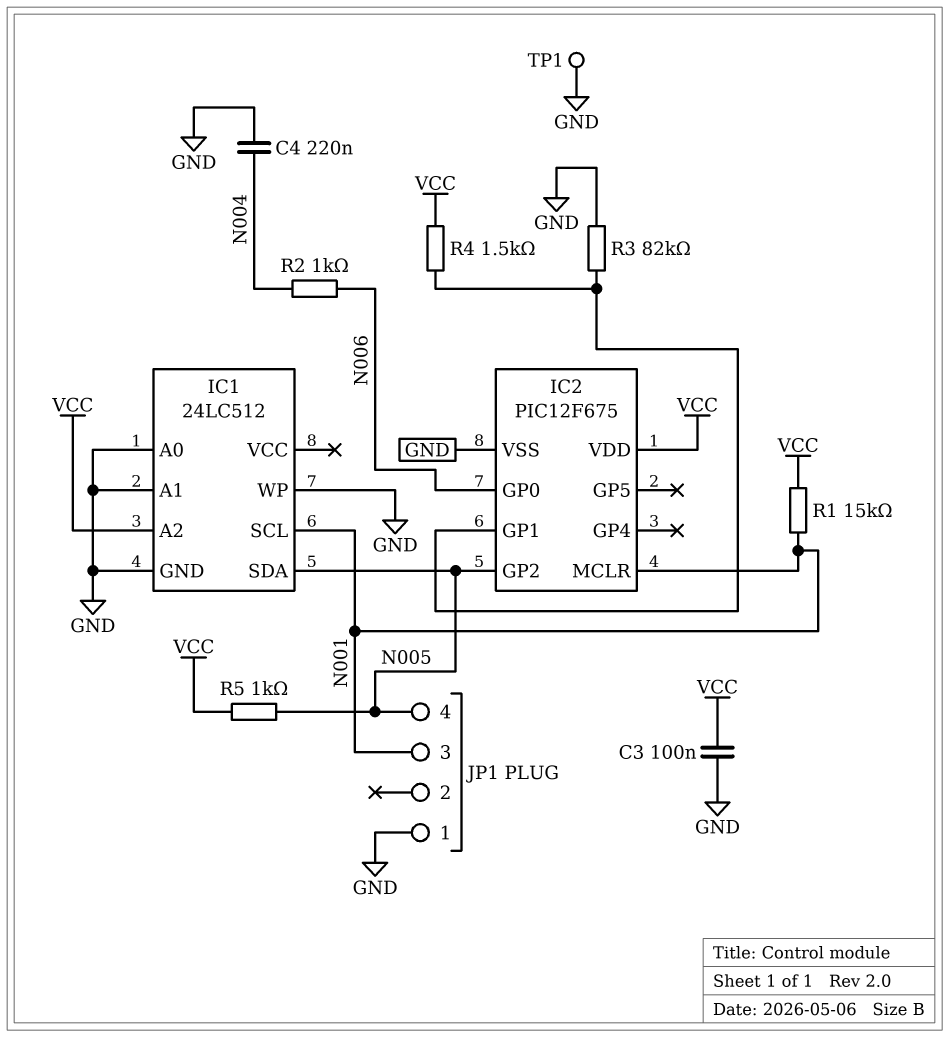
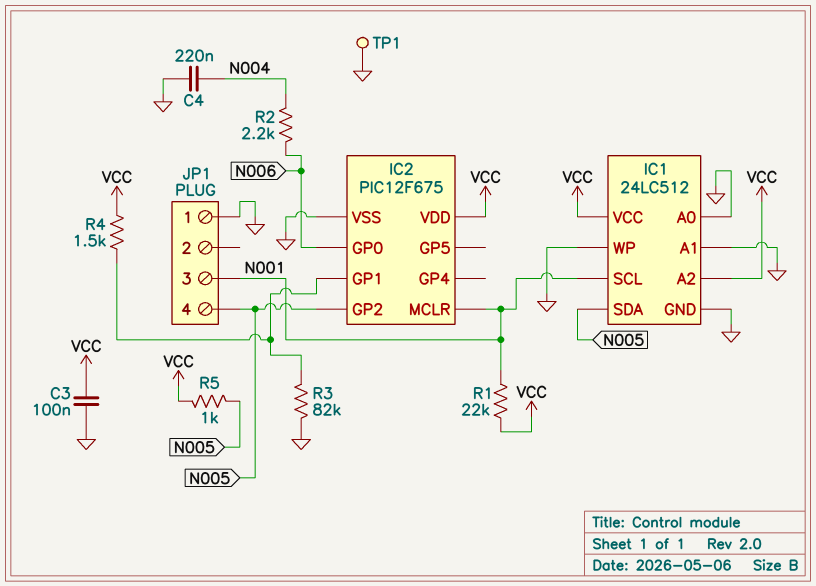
IC1 pin VCC: none -> VCC
R1: 15k (N001, VCC) -> 22k (N001, VCC)
R2: 1k (N004, N006) -> 2.2k (N004, N006)

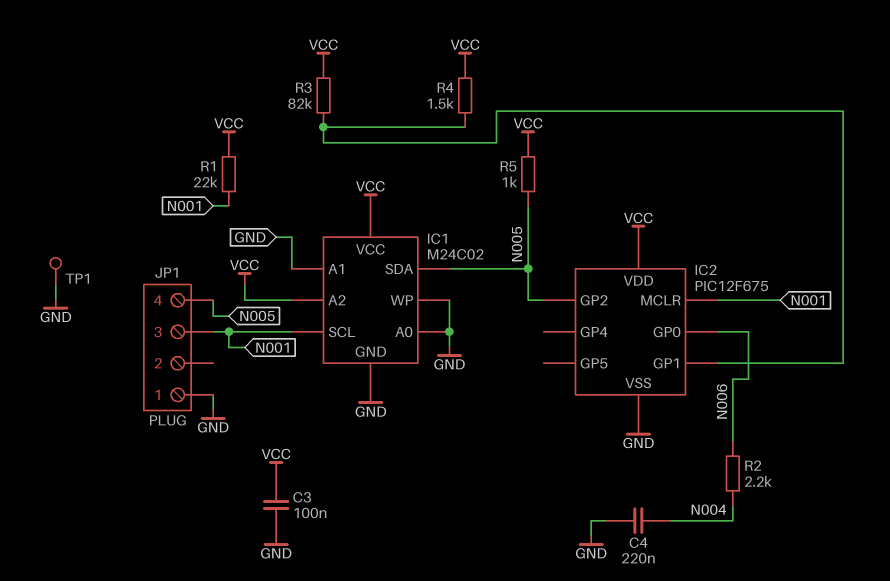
IC1: 24LC512 -> M24C02
R3: 82k (GND, IC2/GP1) -> 82k (IC2/GP1, VCC)

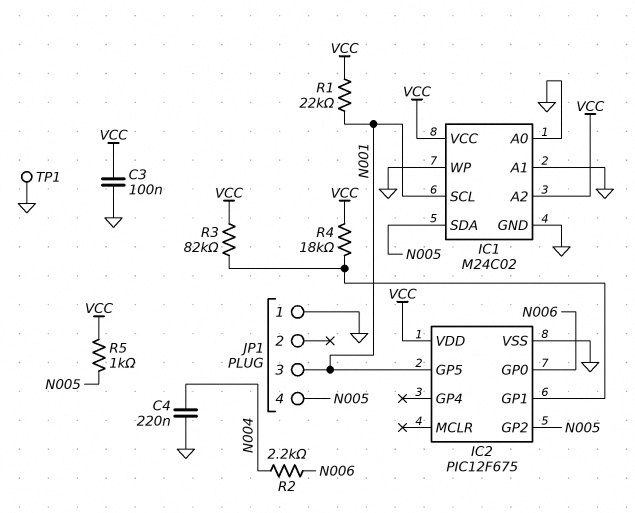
IC2 pin GP5: none -> N001
IC2 pin MCLR: N001 -> none
R4: 1.5k (IC2/GP1, VCC) -> 18k (IC2/GP1, VCC)

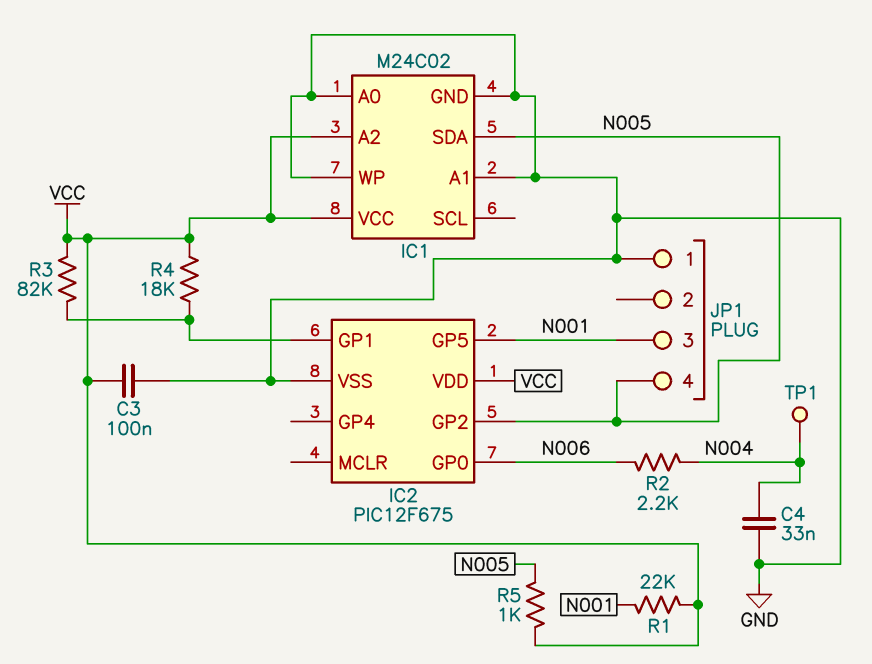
C4: 220nF (GND, N004) -> 33nF (GND, N004)
IC1 pin SCL: N001 -> none
TP1: test point (GND) -> test point (N004)

